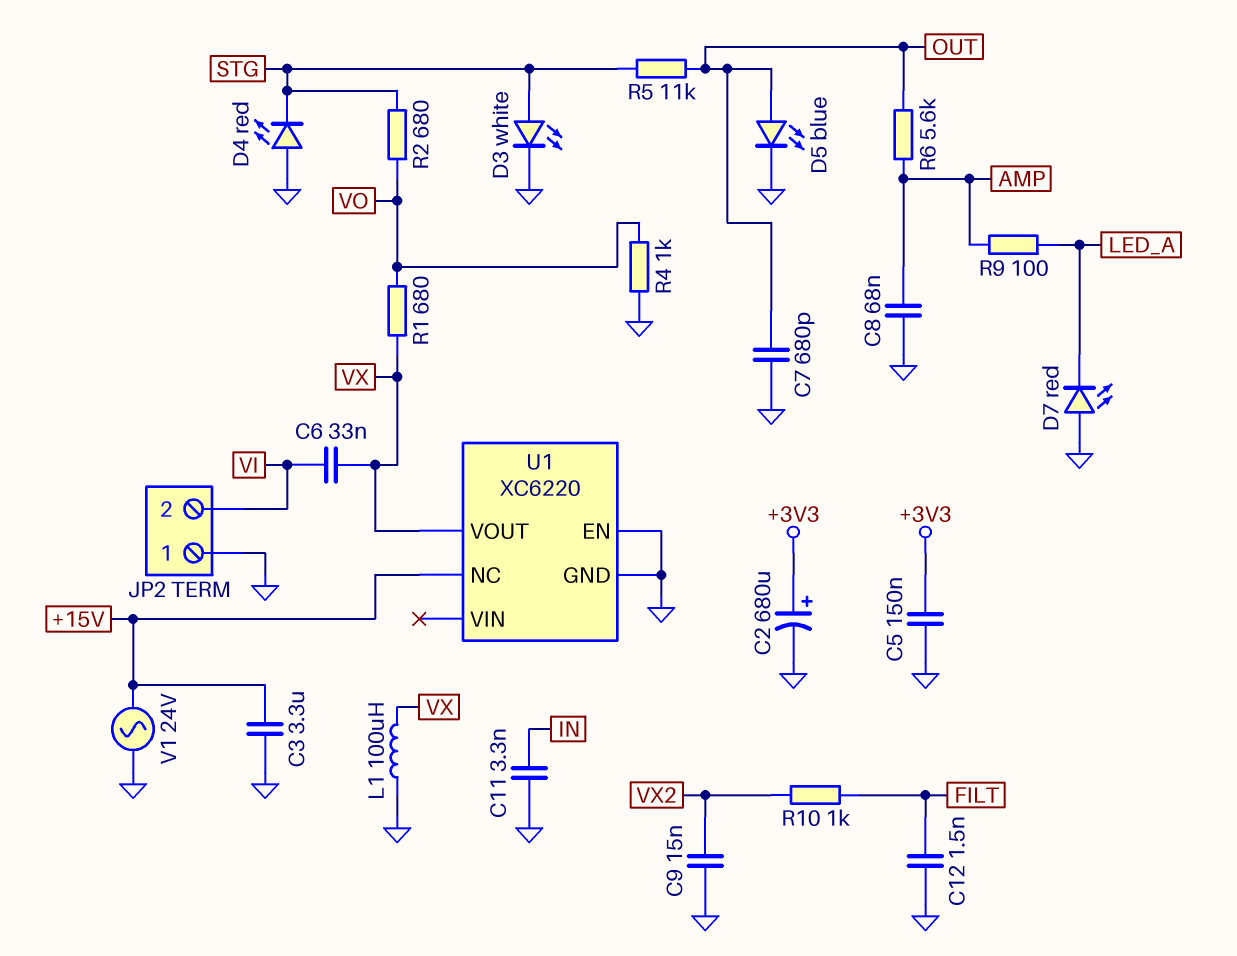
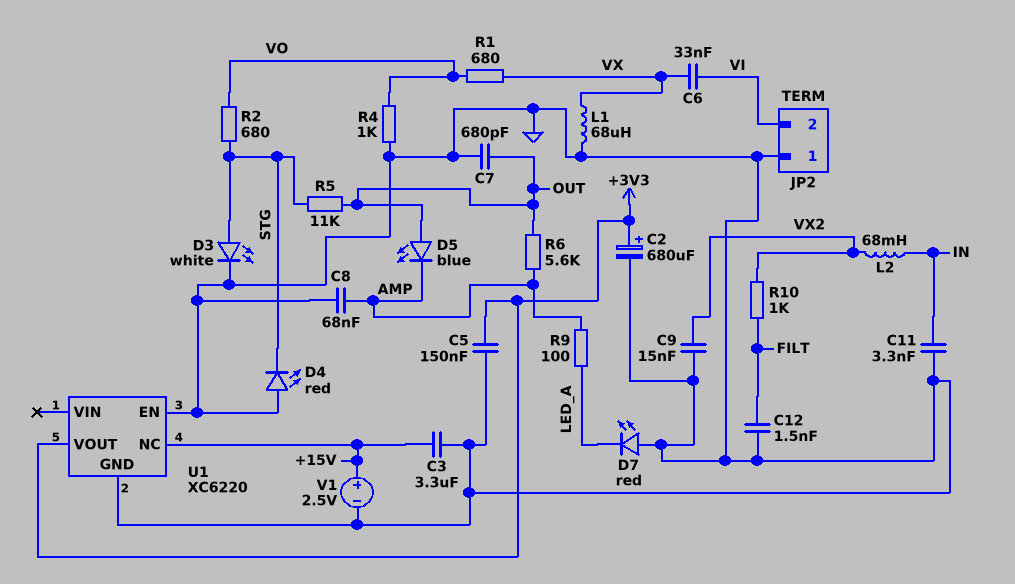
D5: LED blue (A OUT, K GND) -> LED blue (A OUT, K AMP)
L1: 100uH (GND, VX) -> 68uH (GND, VX)
L2: none -> 68mH (IN, VX2)
U1 pin VOUT: VX -> +3V3
V1: AC 24V (+15V, GND) -> 2.5V (plus +15V, minus GND)

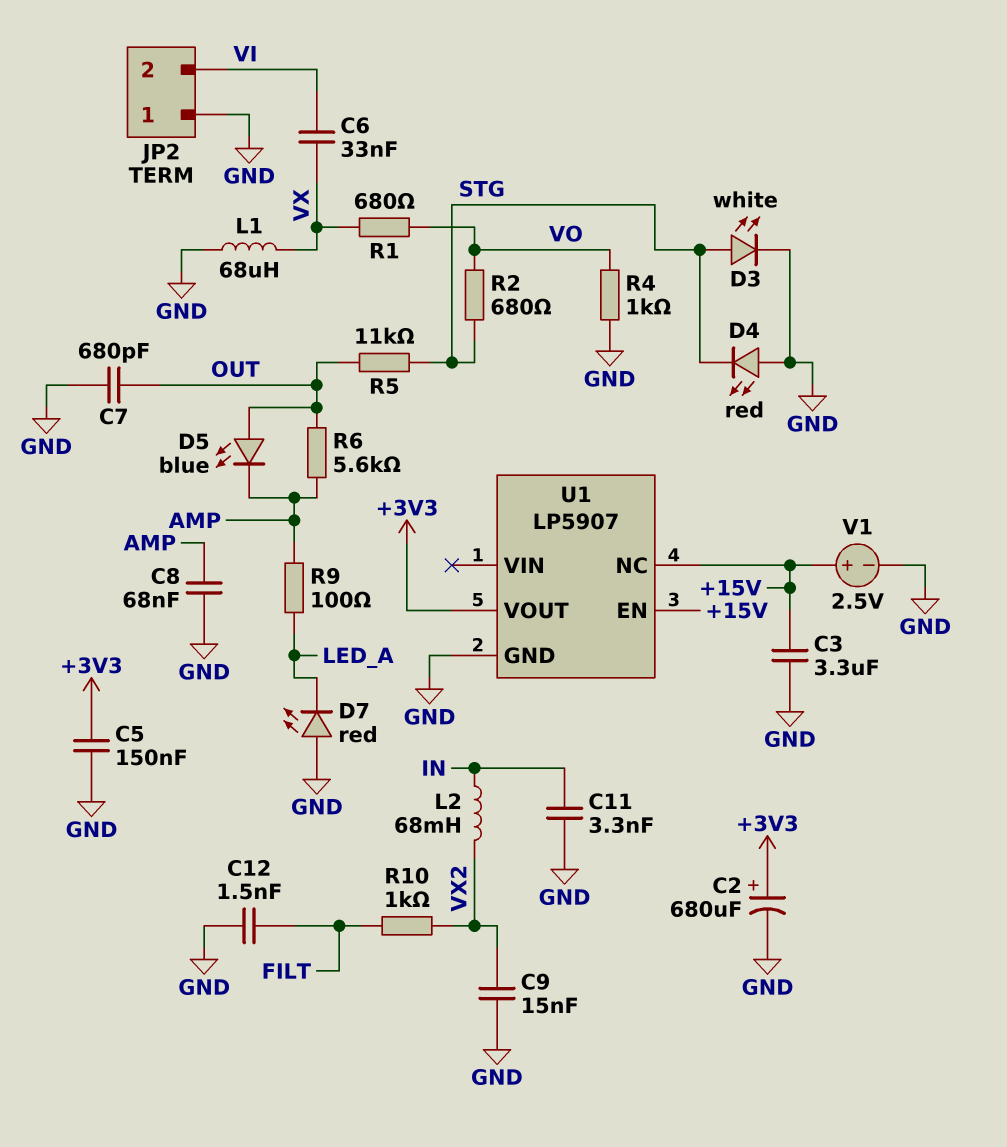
U1: XC6220 -> LP5907
U1 pin EN: GND -> +15V

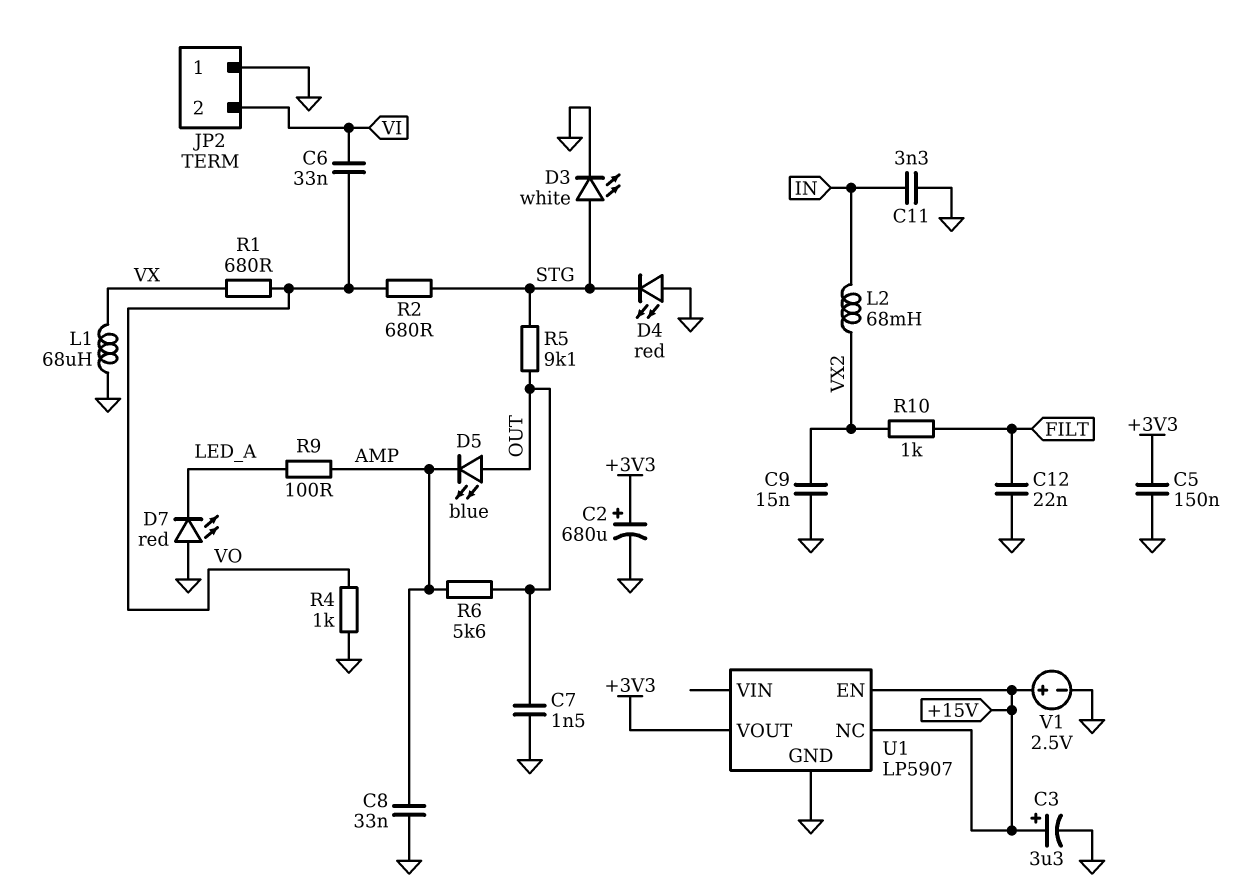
C3: 3.3uF (+15V, GND) -> 3.3uF (plus +15V, minus GND)
C6: 33nF (VI, VX) -> 33nF (VI, VO)
C7: 680pF (GND, OUT) -> 1.5nF (GND, OUT)
C8: 68nF (AMP, GND) -> 33nF (AMP, GND)
C12: 1.5nF (FILT, GND) -> 22nF (FILT, GND)
R5: 11k (OUT, STG) -> 9.1k (OUT, STG)

